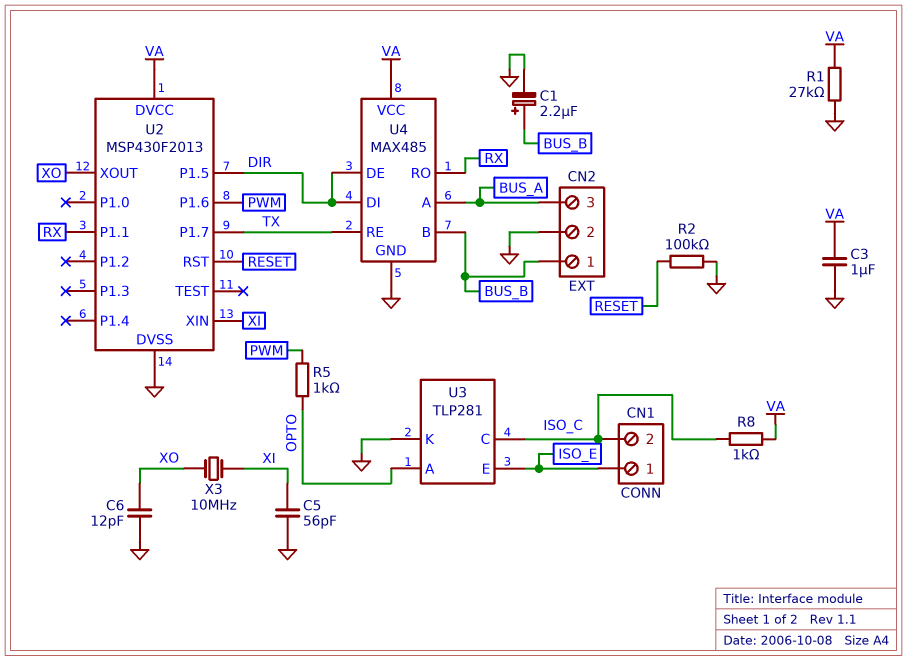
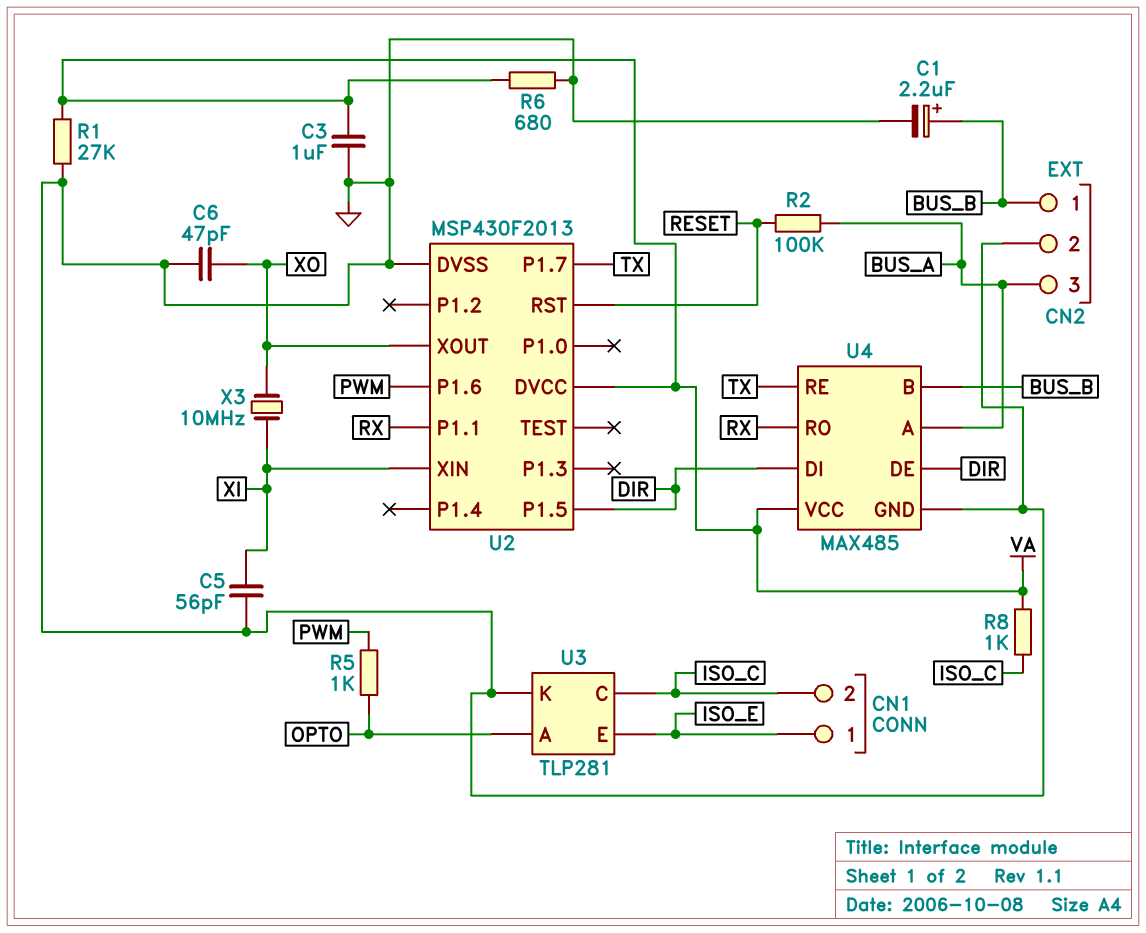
C6: 12pF (GND, XO) -> 47pF (GND, XO)
R2: 100k (GND, RESET) -> 100k (BUS_A, RESET)
R6: none -> 680 (GND, VA)

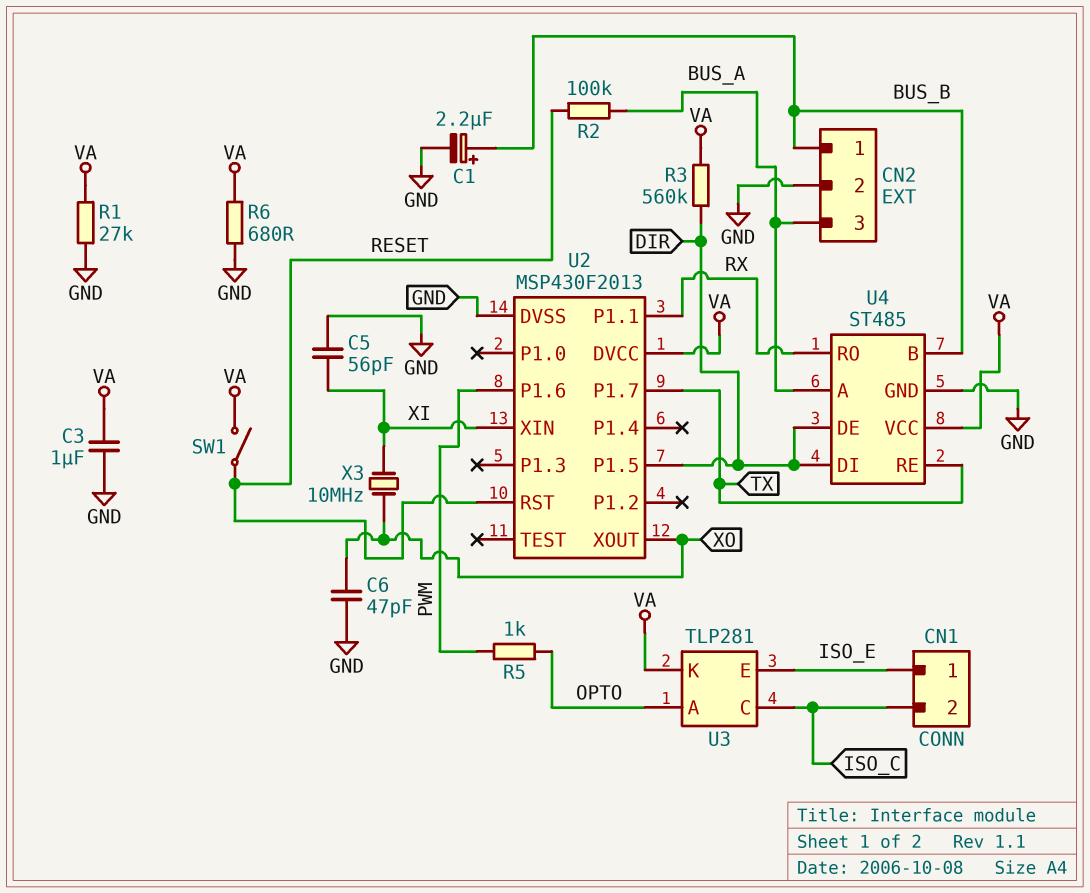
R3: none -> 560k (DIR, VA)
R8: 1k (ISO_C, VA) -> none
SW1: none -> switch (RESET, VA)
U3 pin K: GND -> VA
U4: MAX485 -> ST485

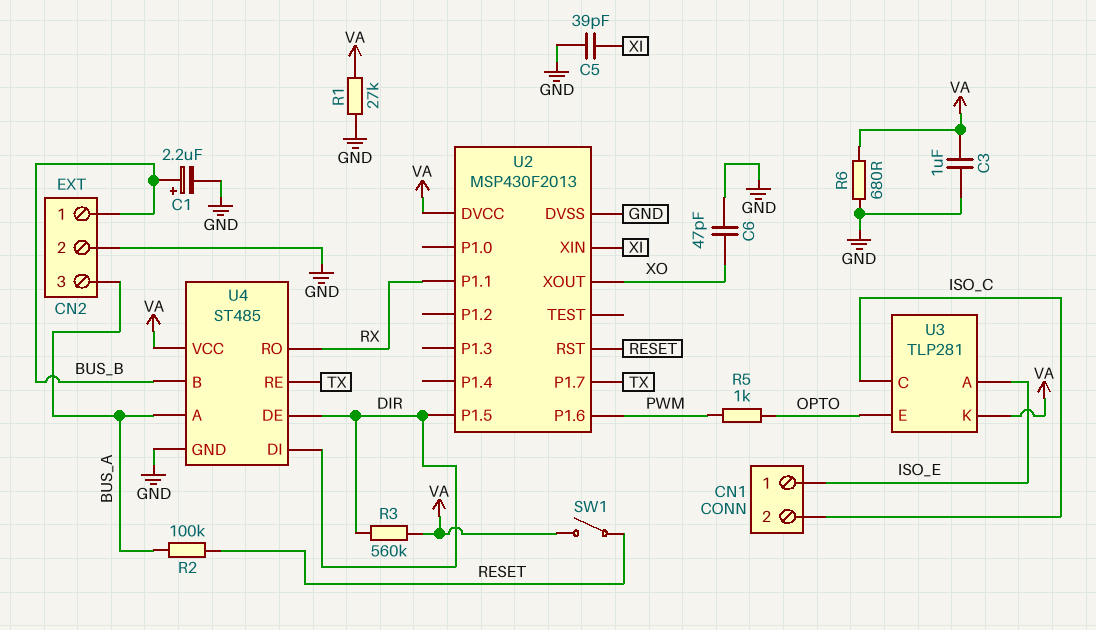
C5: 56pF (GND, XI) -> 39pF (GND, XI)
U3 pin A: OPTO -> ISO_E
U3 pin E: ISO_E -> OPTO
X3: 10MHz (XI, XO) -> none

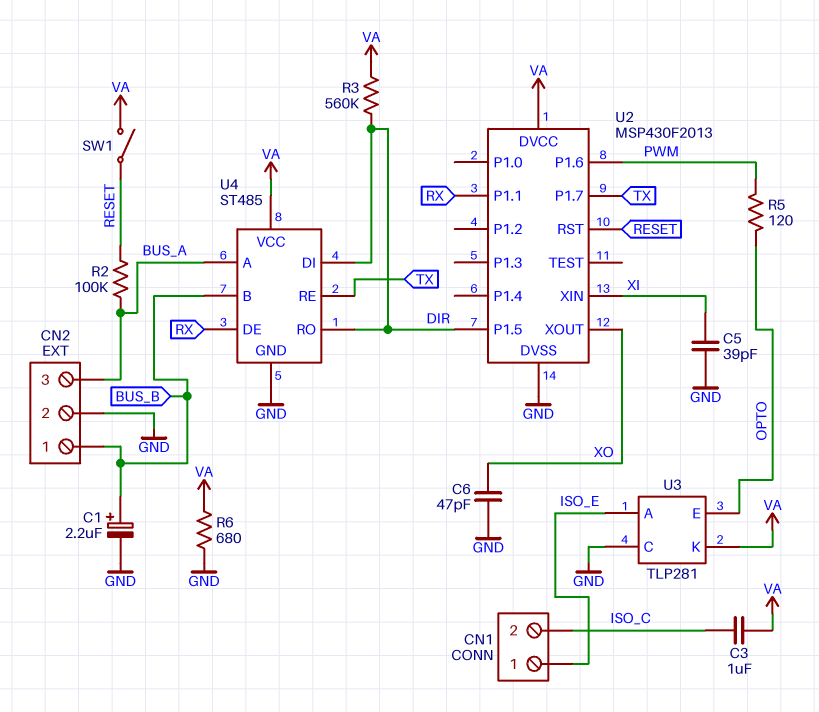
C3: 1uF (GND, VA) -> 1uF (ISO_C, VA)
R1: 27k (GND, VA) -> none
R5: 1k (OPTO, PWM) -> 120 (OPTO, PWM)
U3 pin C: ISO_C -> GND
U4 pin DE: DIR -> RX
U4 pin RO: RX -> DIR

